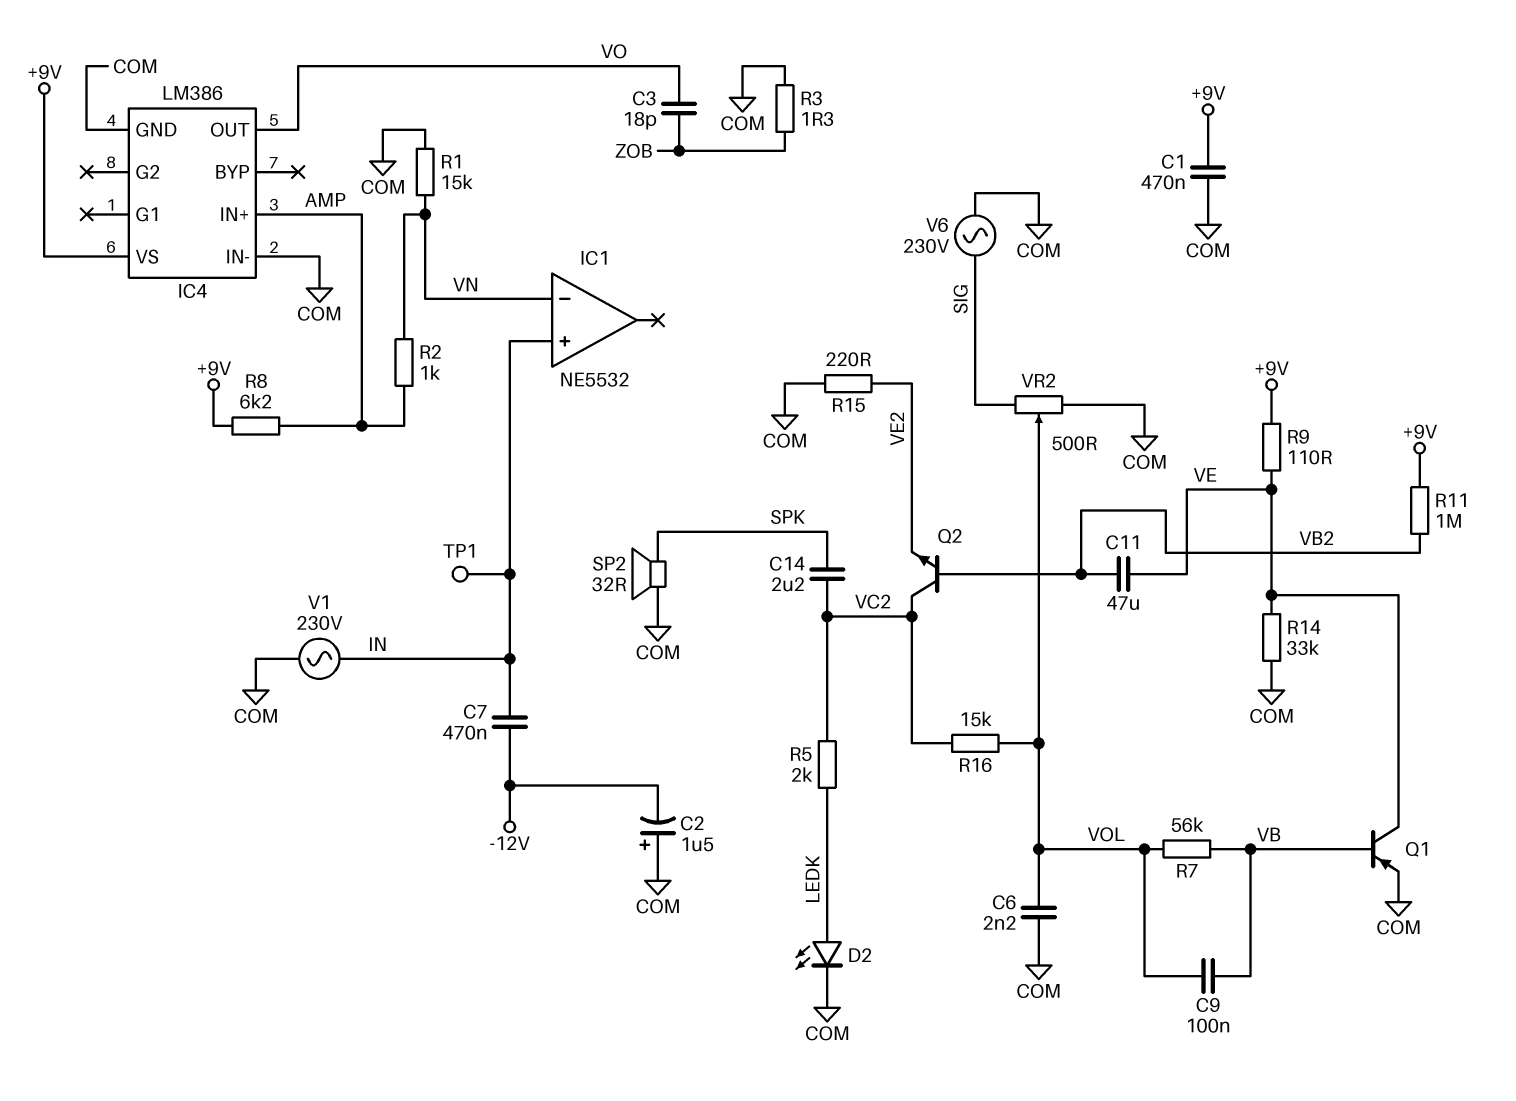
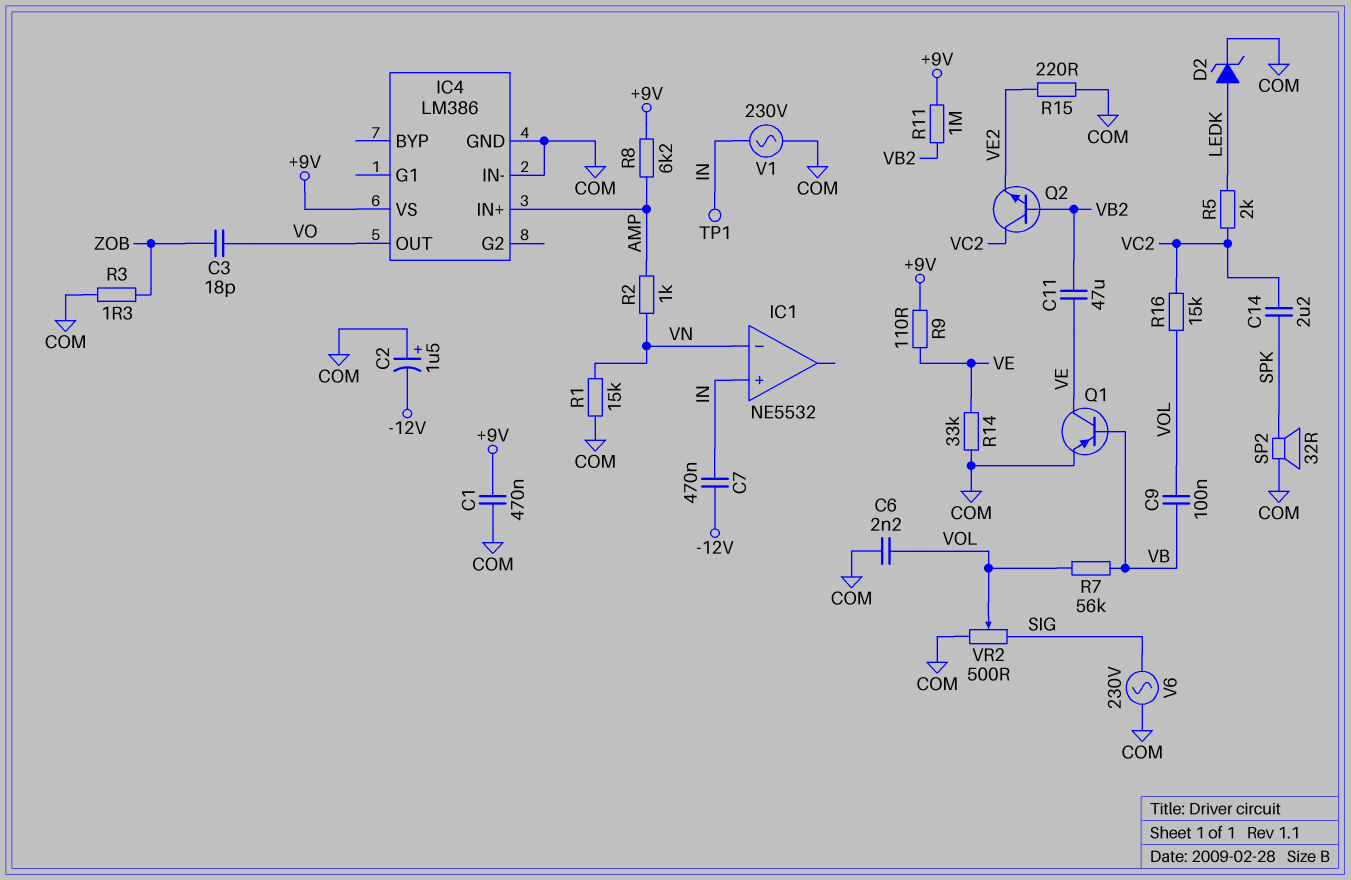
D2: LED (A LEDK, K COM) -> zener (A LEDK, K COM)

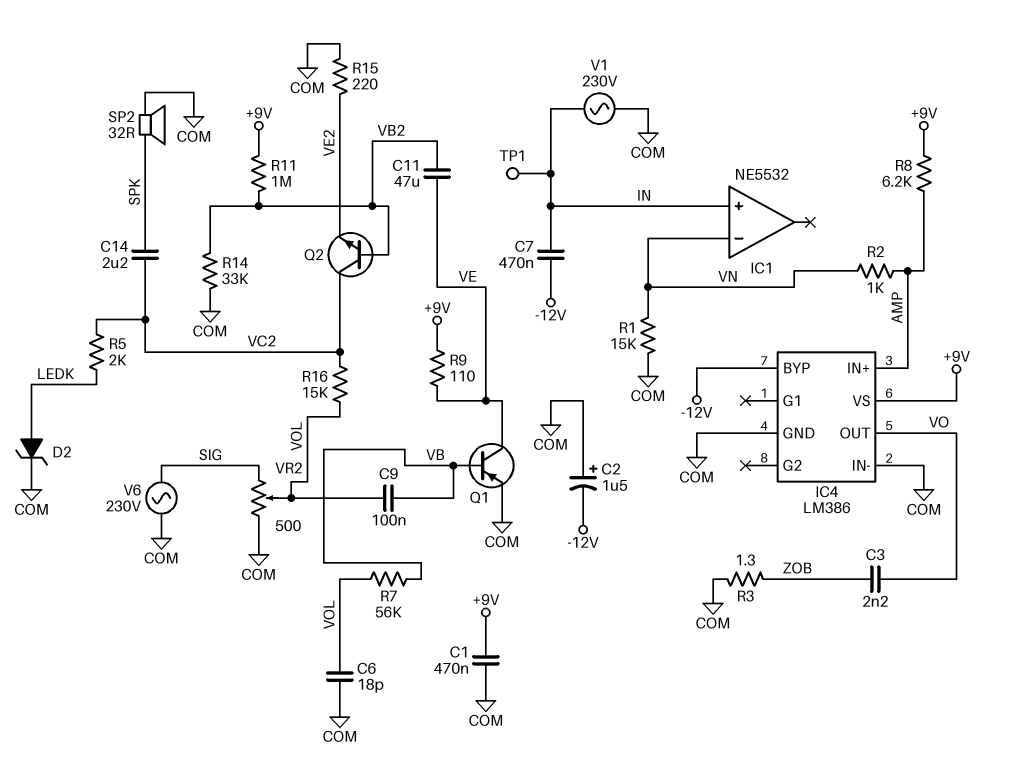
C3: 18pF (VO, ZOB) -> 2.2nF (VO, ZOB)
C6: 2.2nF (COM, VOL) -> 18pF (COM, VOL)
IC4 pin BYP: none -> -12V
R14: 33k (COM, VE) -> 33k (COM, VB2)

